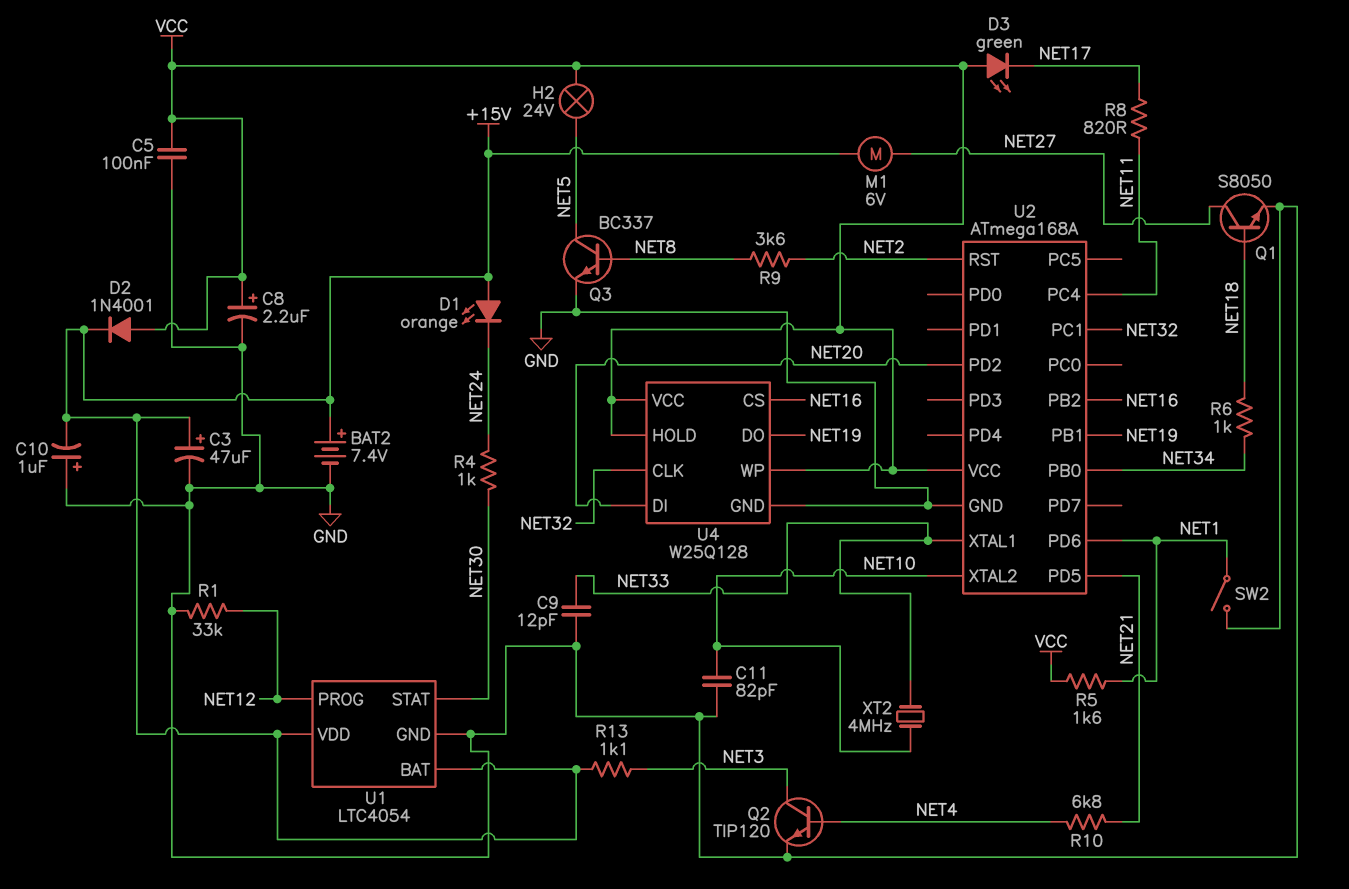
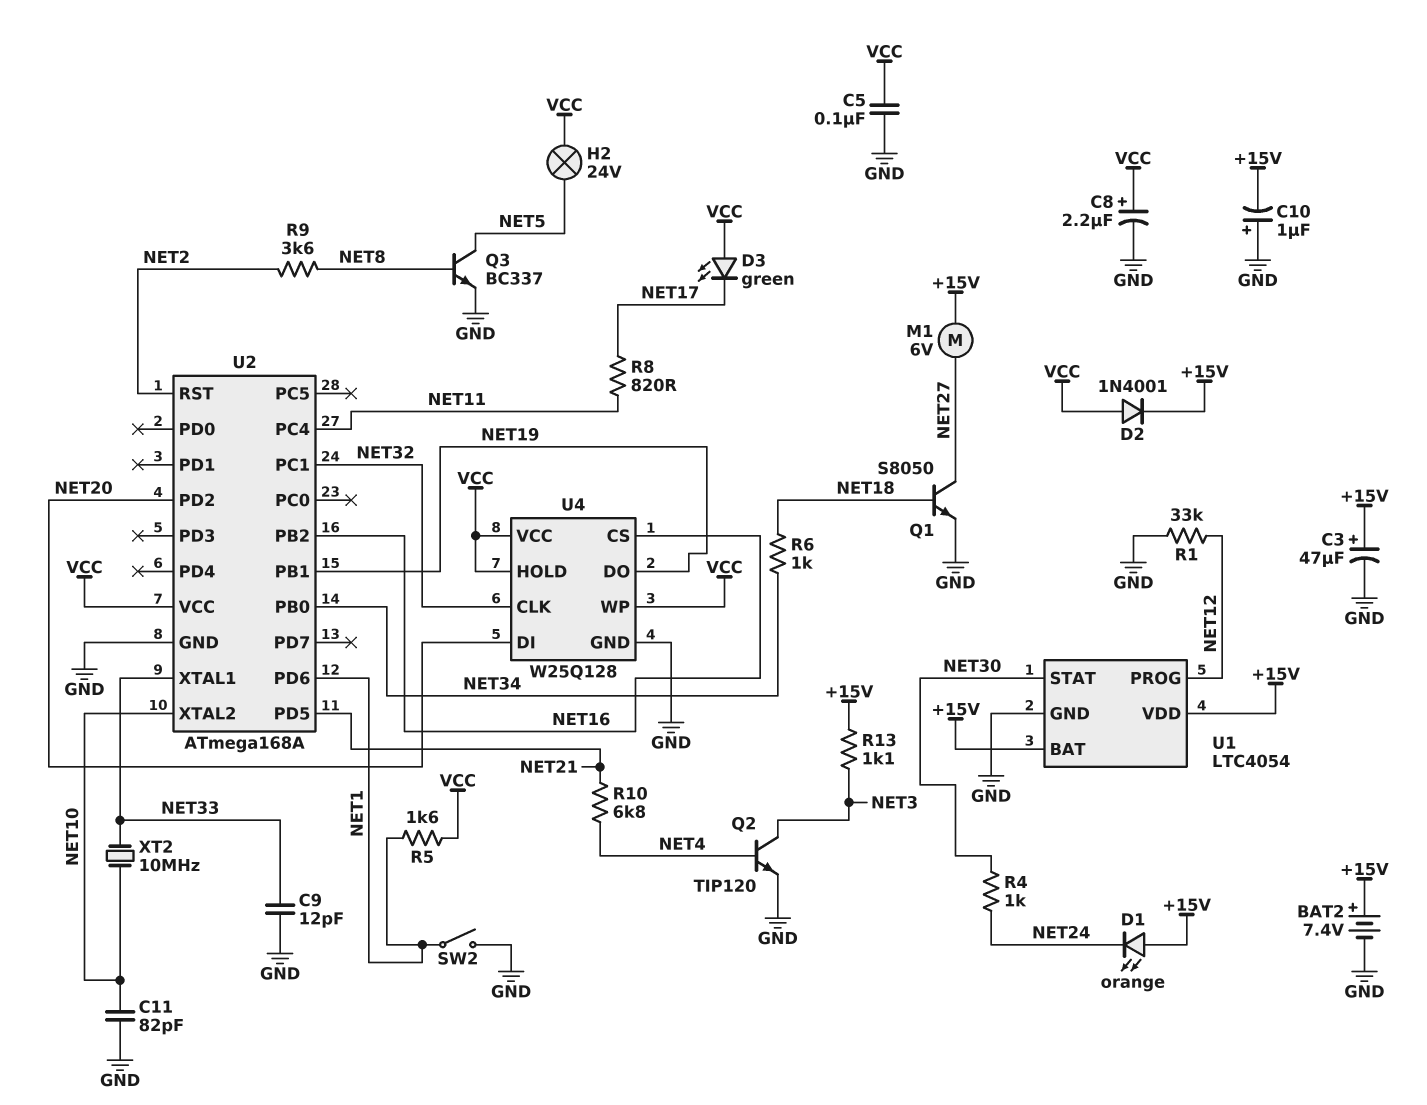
XT2: 4MHz (NET10, NET33) -> 10MHz (NET10, NET33)

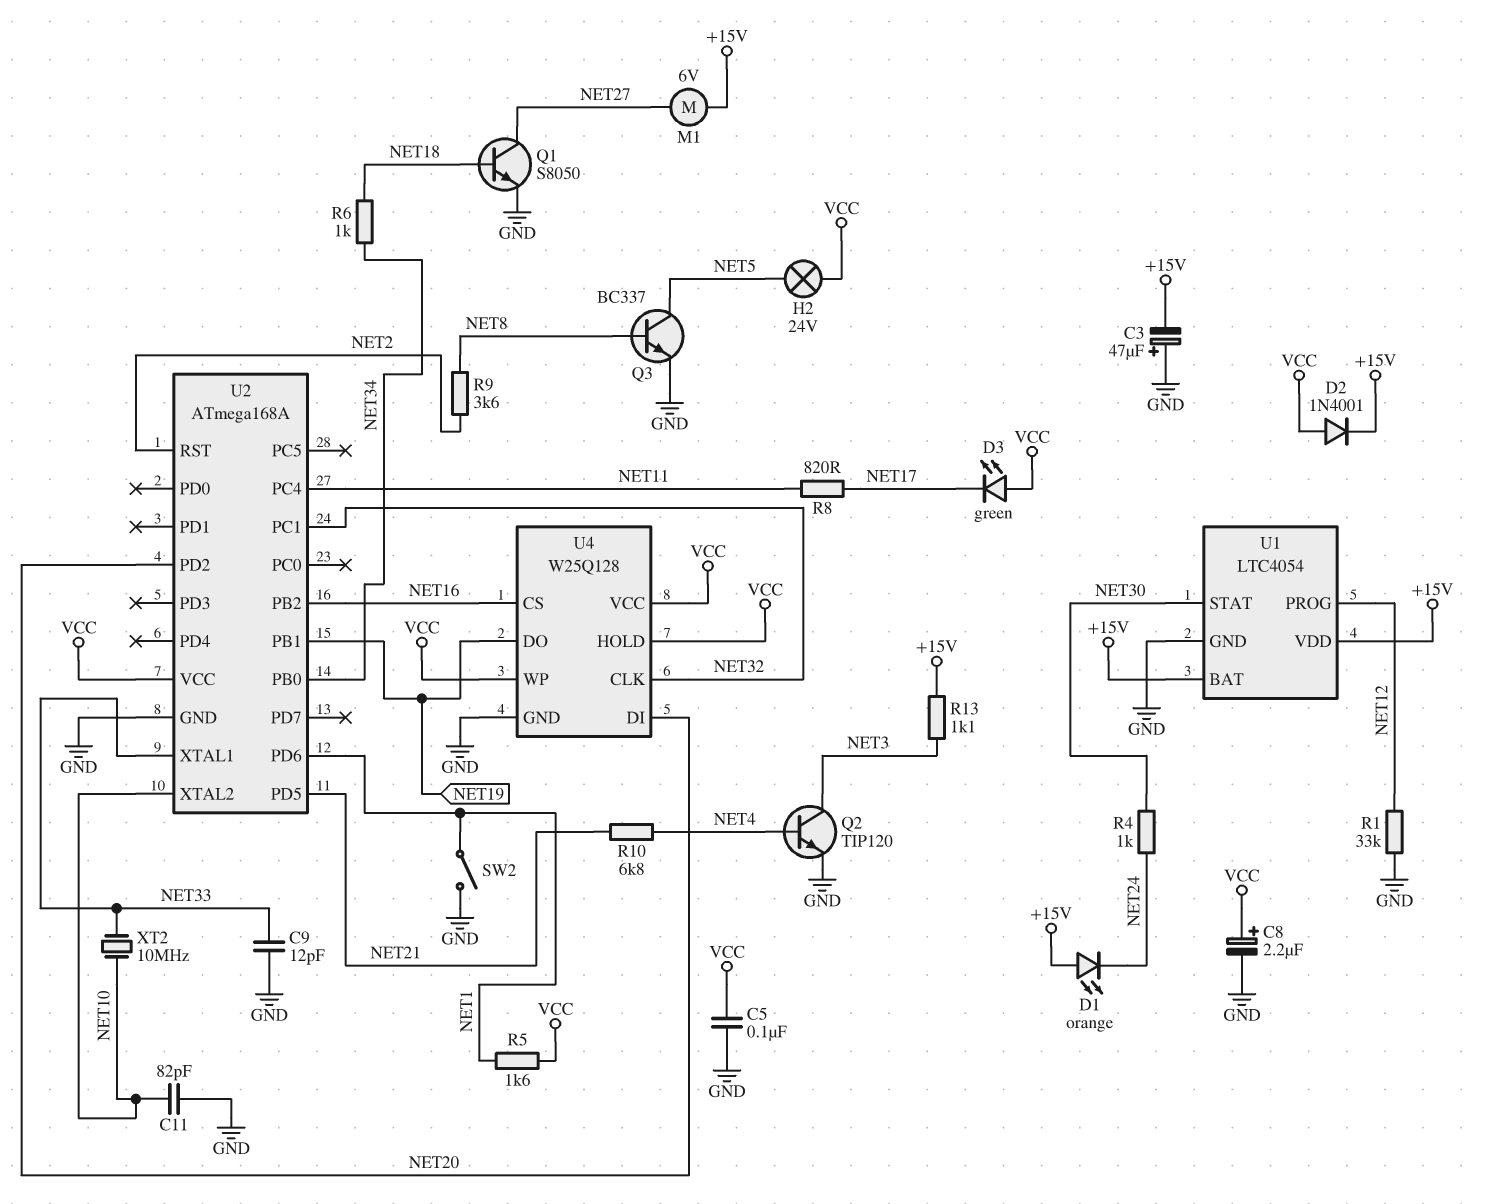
BAT2: 7.4V (plus +15V, minus GND) -> none
C3: 47uF (plus +15V, minus GND) -> 47uF (plus GND, minus +15V)
C10: 1uF (plus GND, minus +15V) -> none

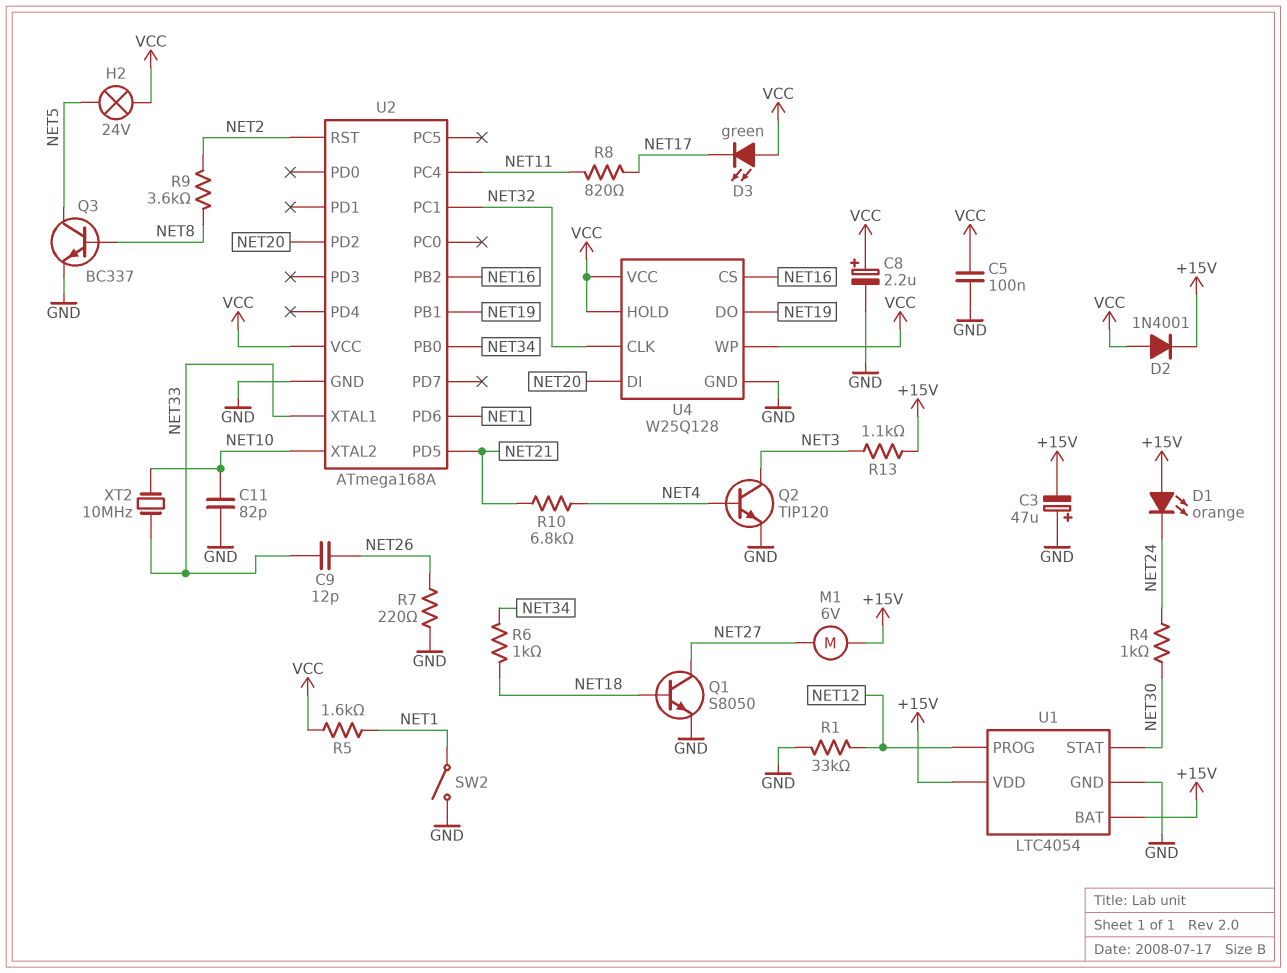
C9: 12pF (GND, NET33) -> 12pF (NET26, NET33)
R7: none -> 220 (GND, NET26)

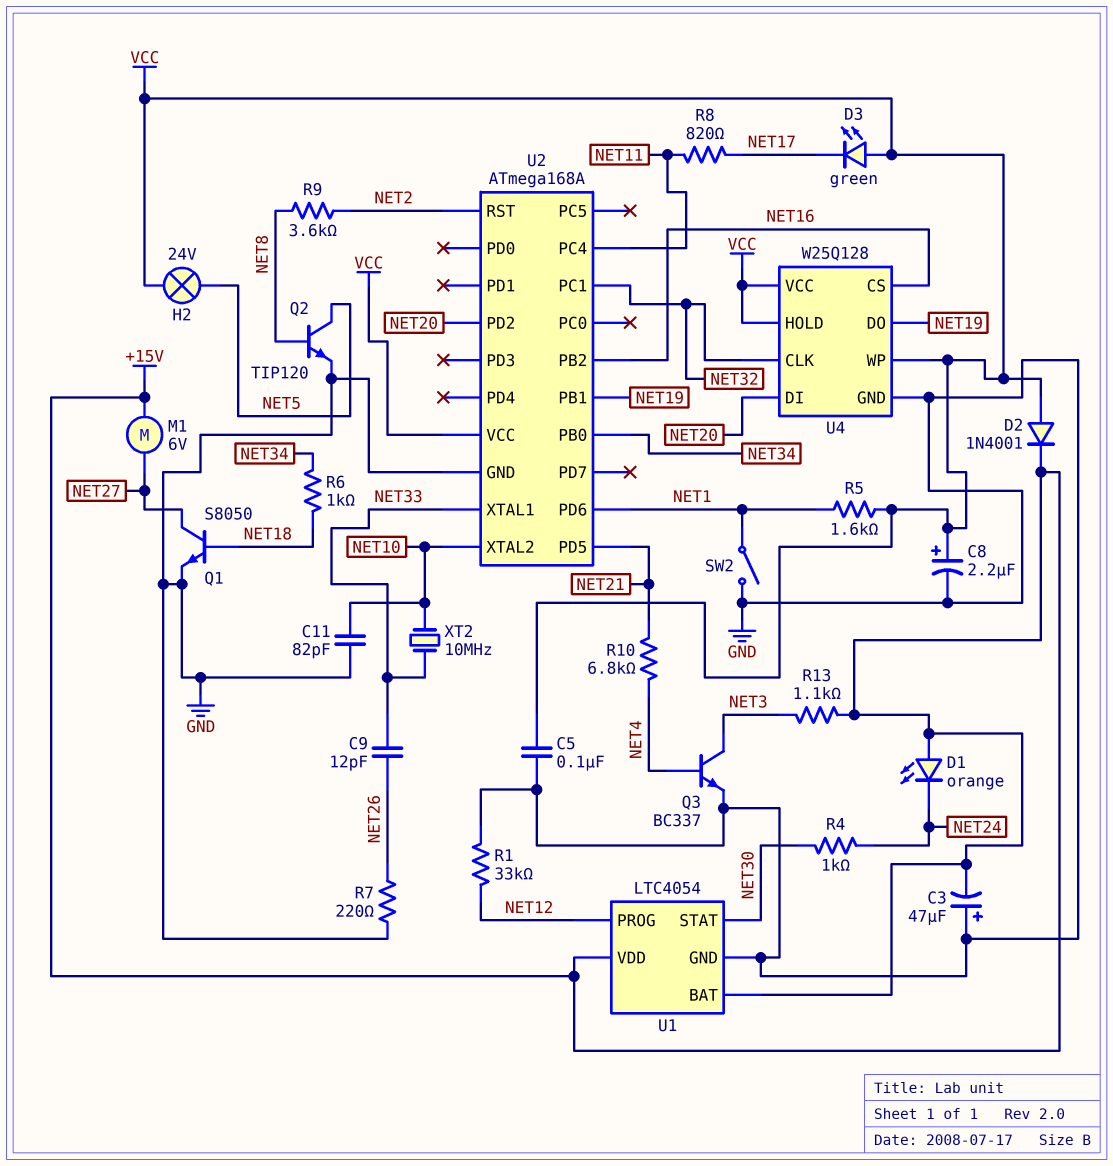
Q2: NPN TIP120 (B NET4, C NET3, E GND) -> NPN TIP120 (B NET8, C NET5, E GND)
Q3: NPN BC337 (B NET8, C NET5, E GND) -> NPN BC337 (B NET4, C NET3, E GND)

